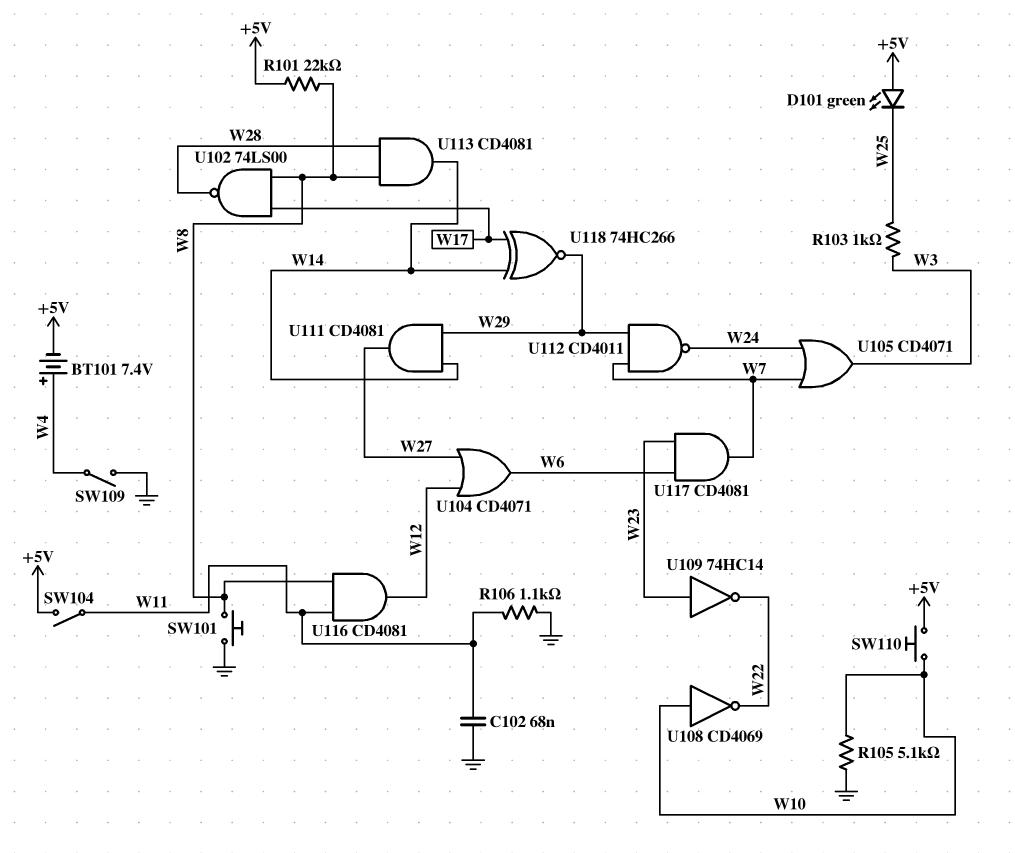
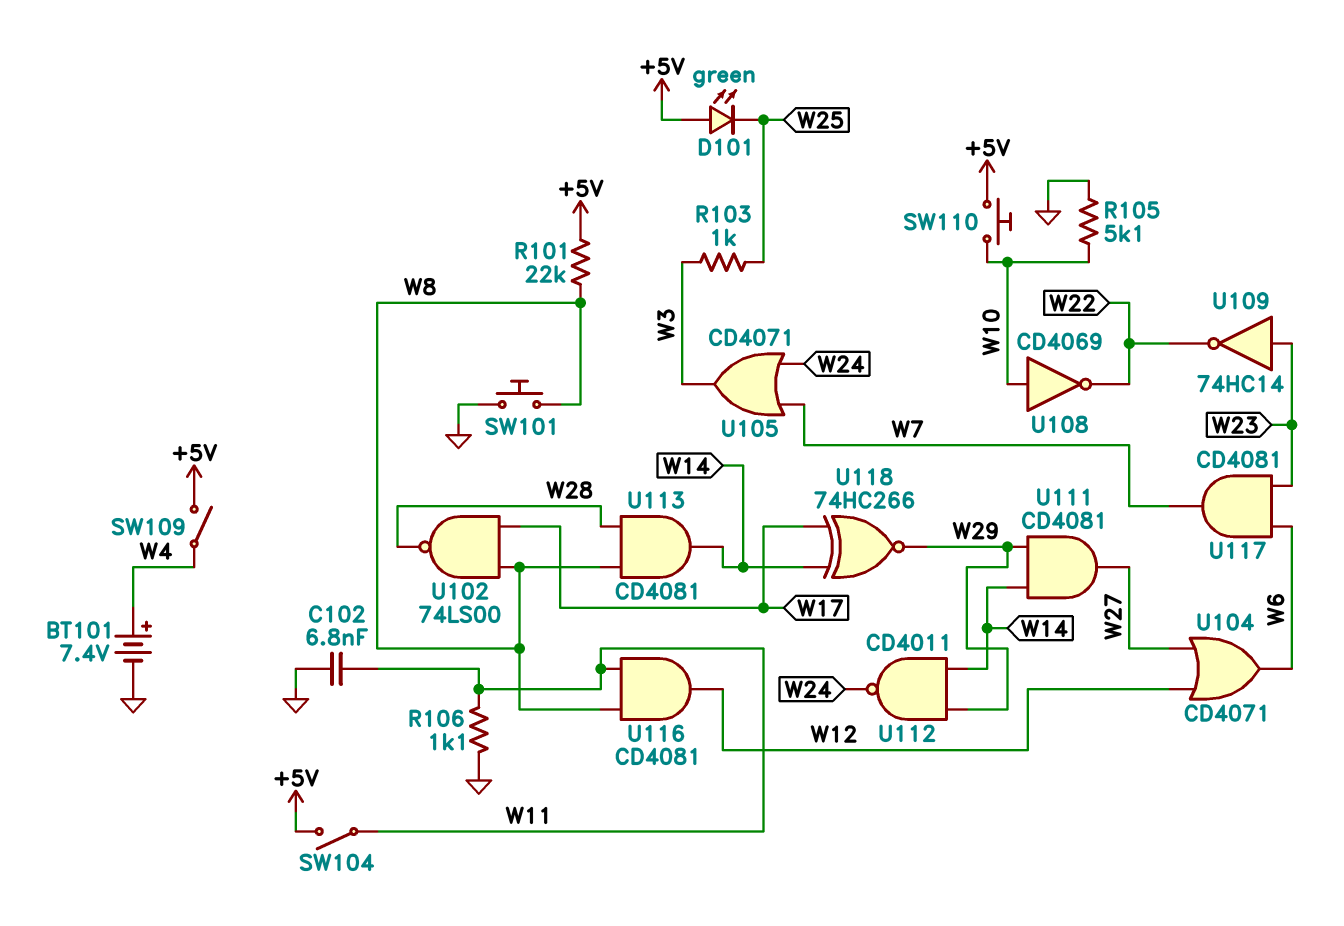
BT101: 7.4V (plus W4, minus +5V) -> 7.4V (plus W4, minus GND)
C102: 68nF (GND, W11) -> 6.8nF (GND, W11)
SW109: switch (GND, W4) -> switch (+5V, W4)
U112: NAND CD4011 (in W7, in W29, out W24) -> NAND CD4011 (in W14, in W29, out W24)

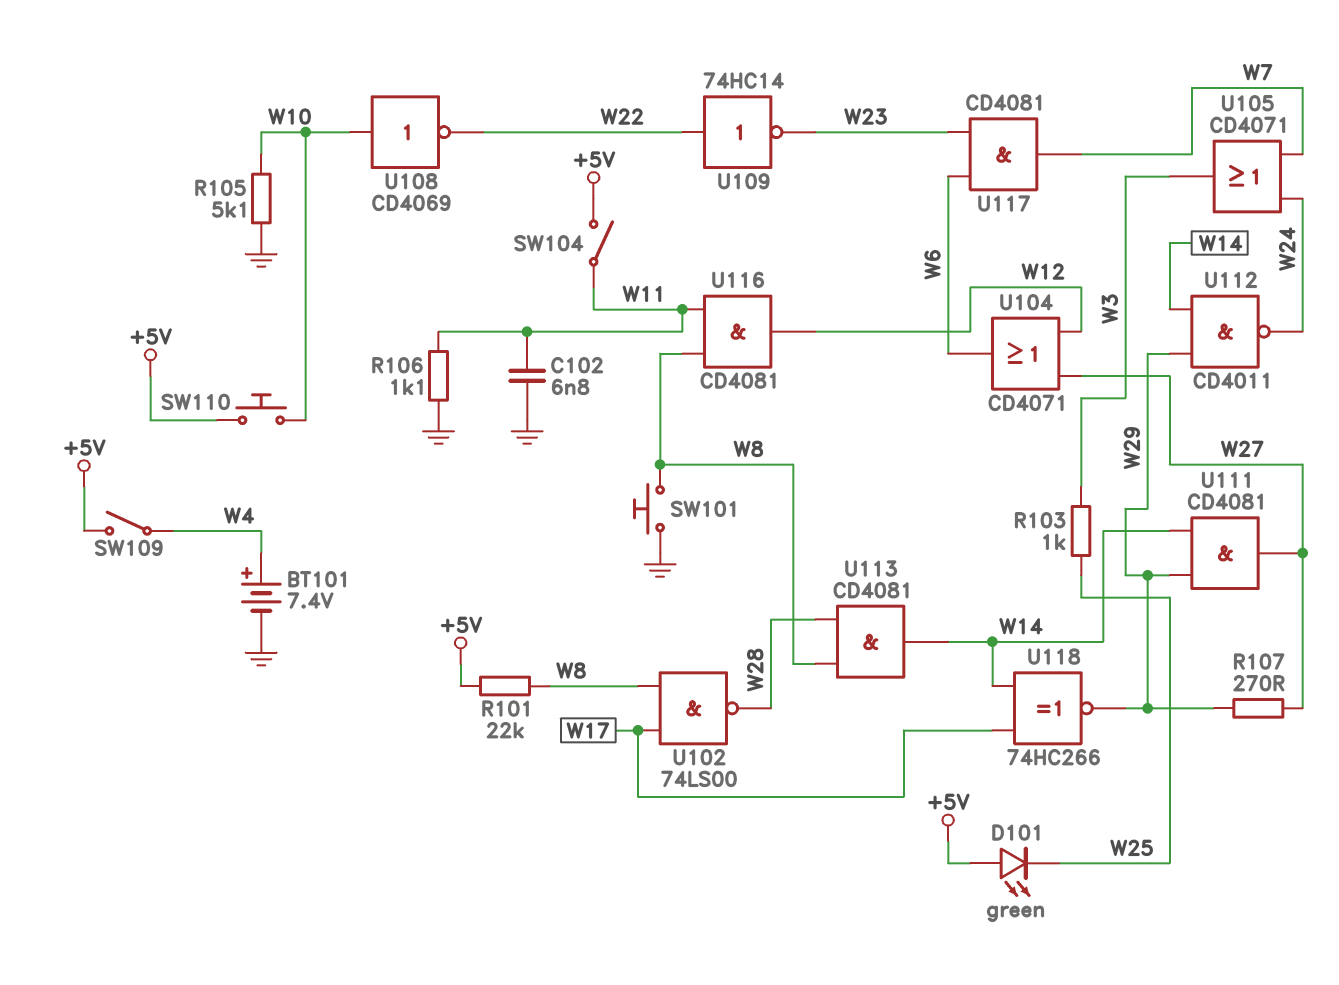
R107: none -> 270 (W27, W29)
U109: NOT 74HC14 (in W23, out W22) -> NOT 74HC14 (in W22, out W23)

